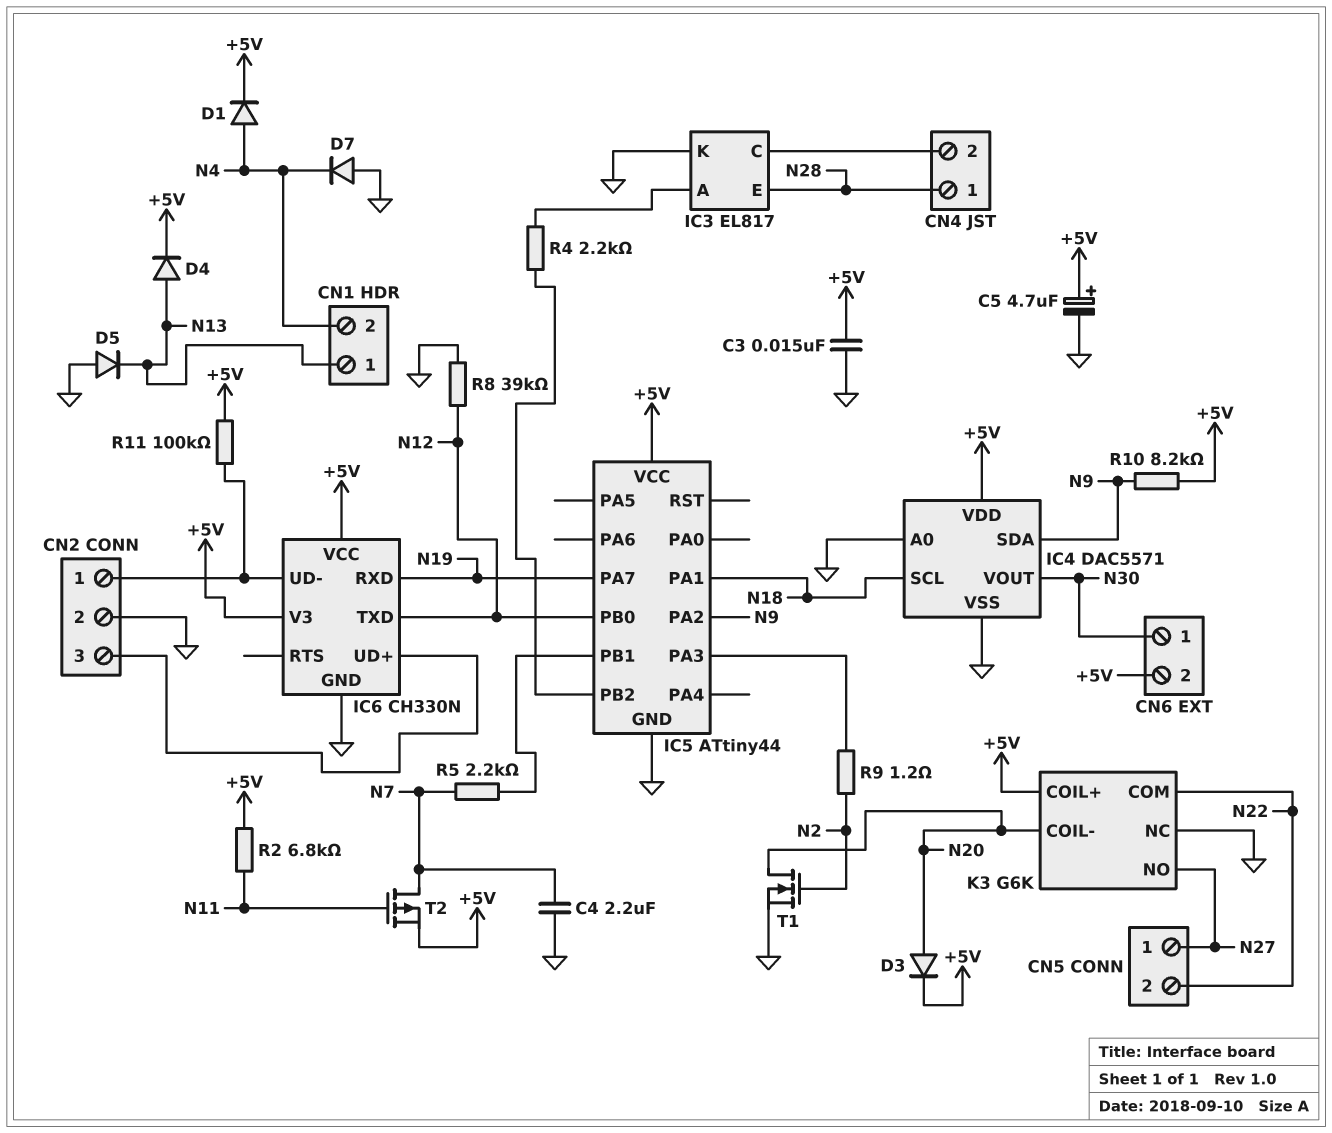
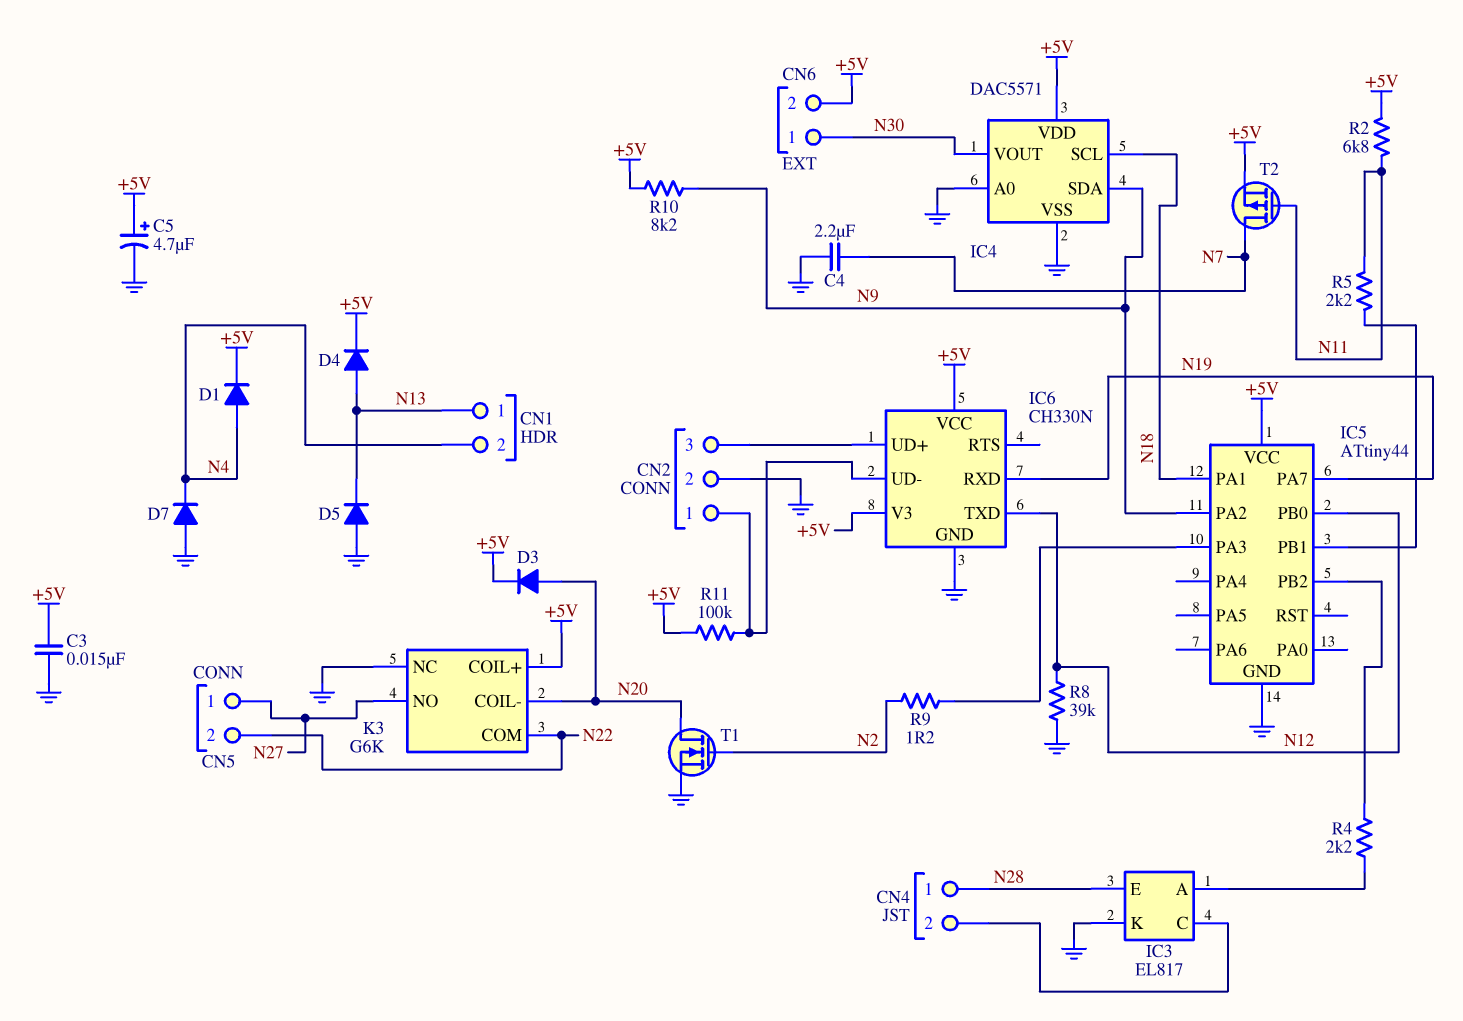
R5: 2.2k (IC5/PB1, N7) -> 2.2k (IC5/PB1, N11)

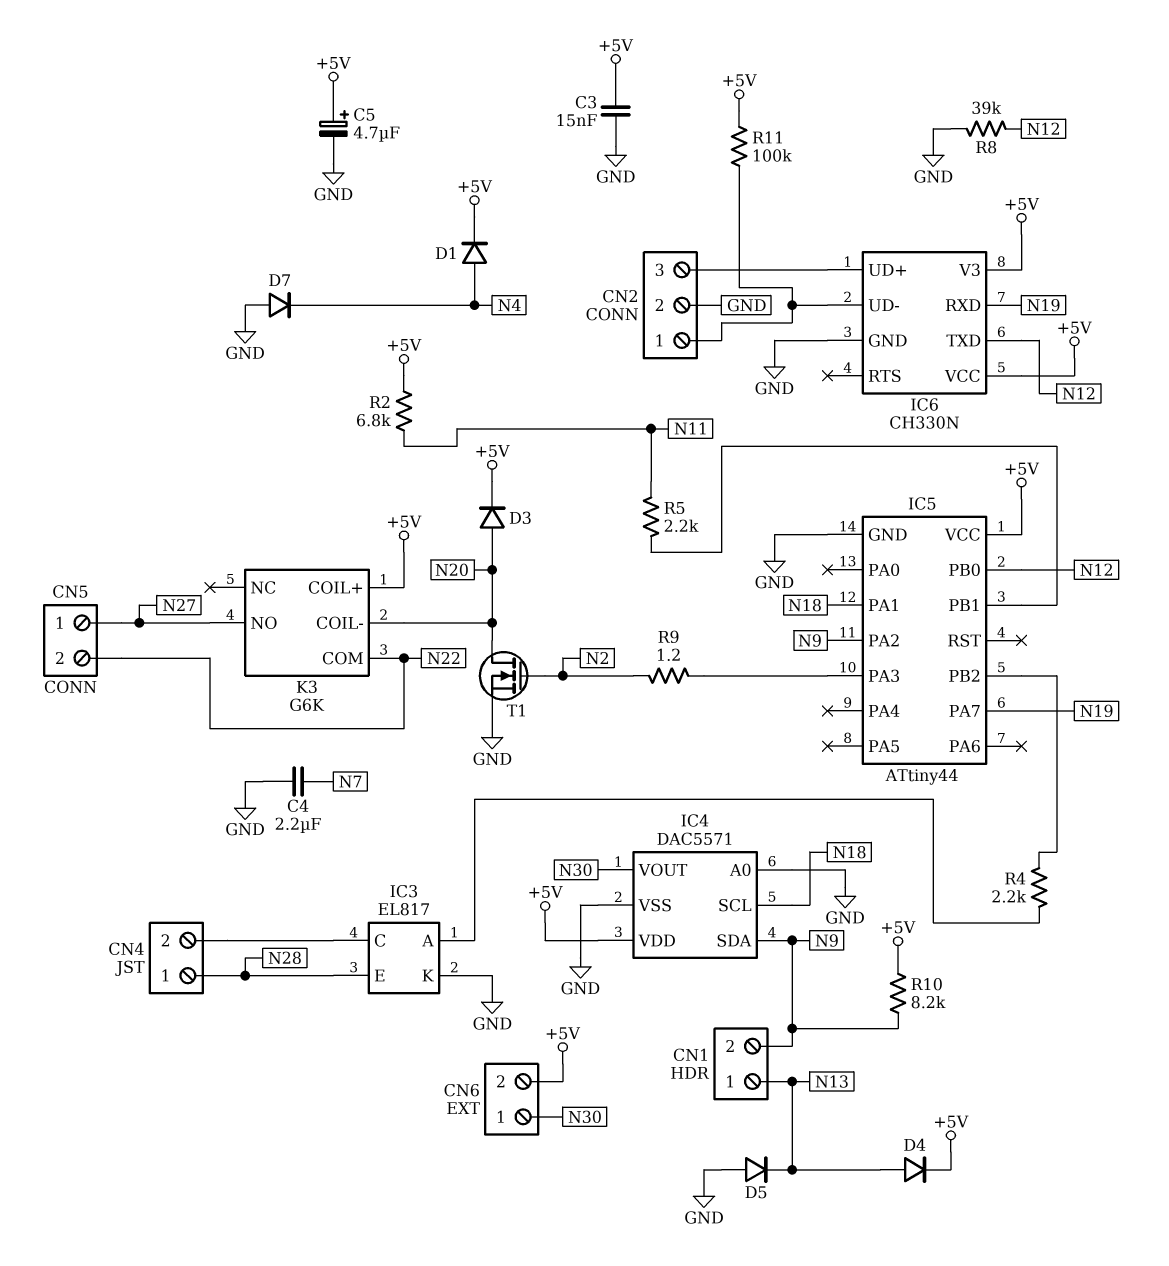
CN1 pin 2: N4 -> N9
K3 pin NC: GND -> none
T2: PMOS (G N11, D N7, S +5V) -> none

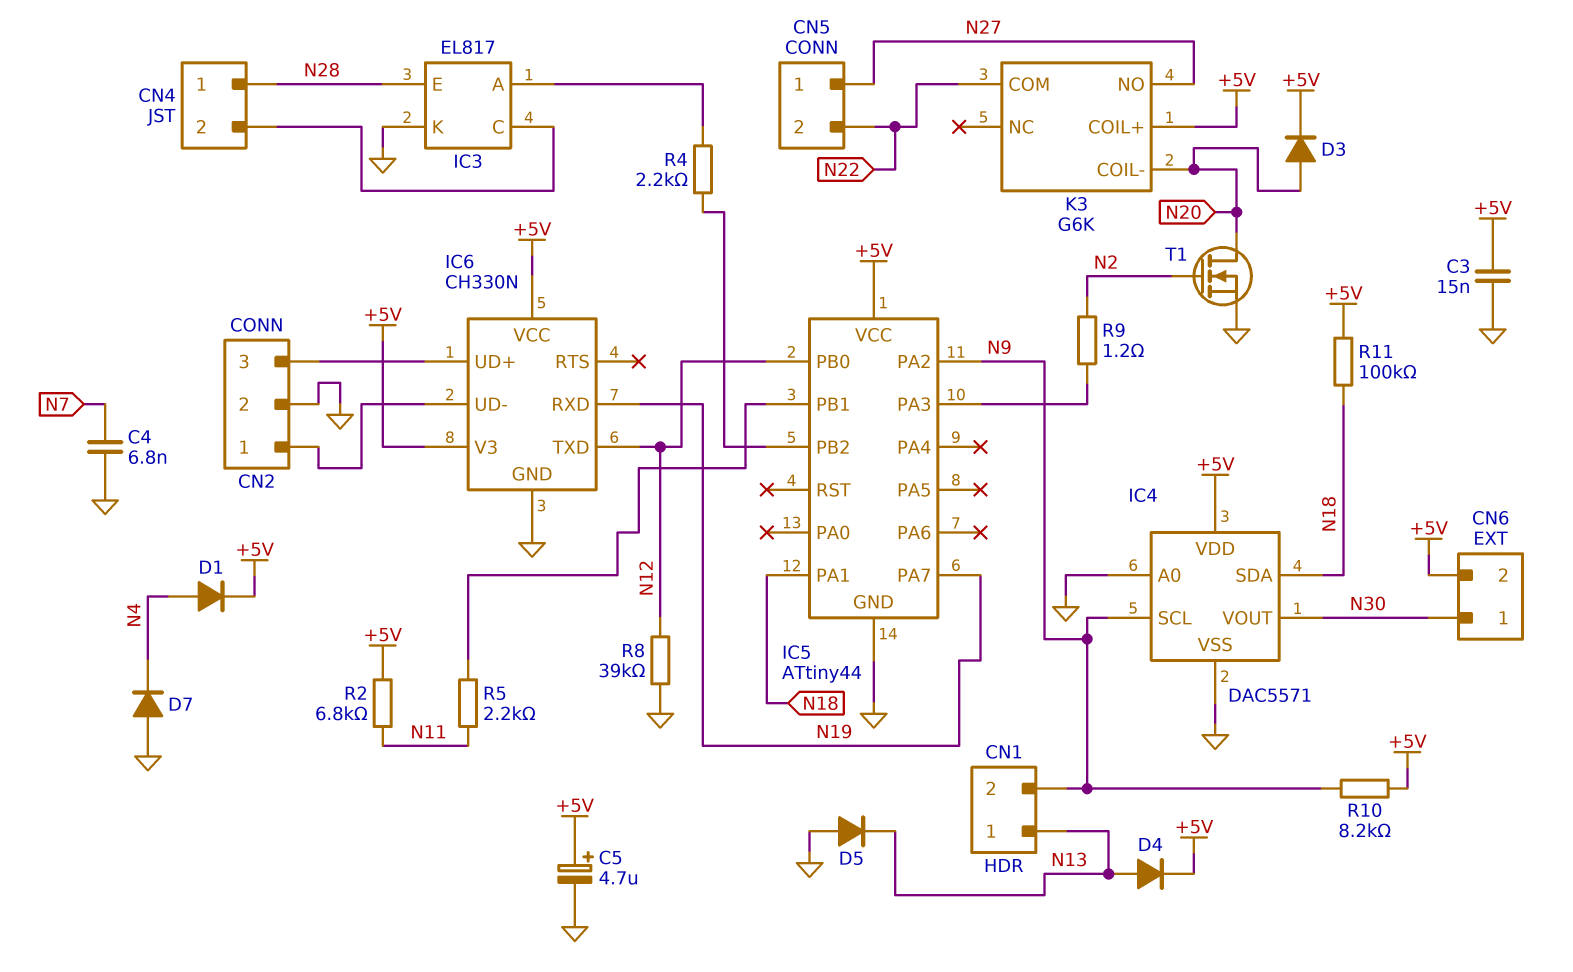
C4: 2.2uF (GND, N7) -> 6.8nF (GND, N7)
IC4 pin SCL: N18 -> N9
IC4 pin SDA: N9 -> N18
R11: 100k (+5V, CN2/1) -> 100k (+5V, N18)

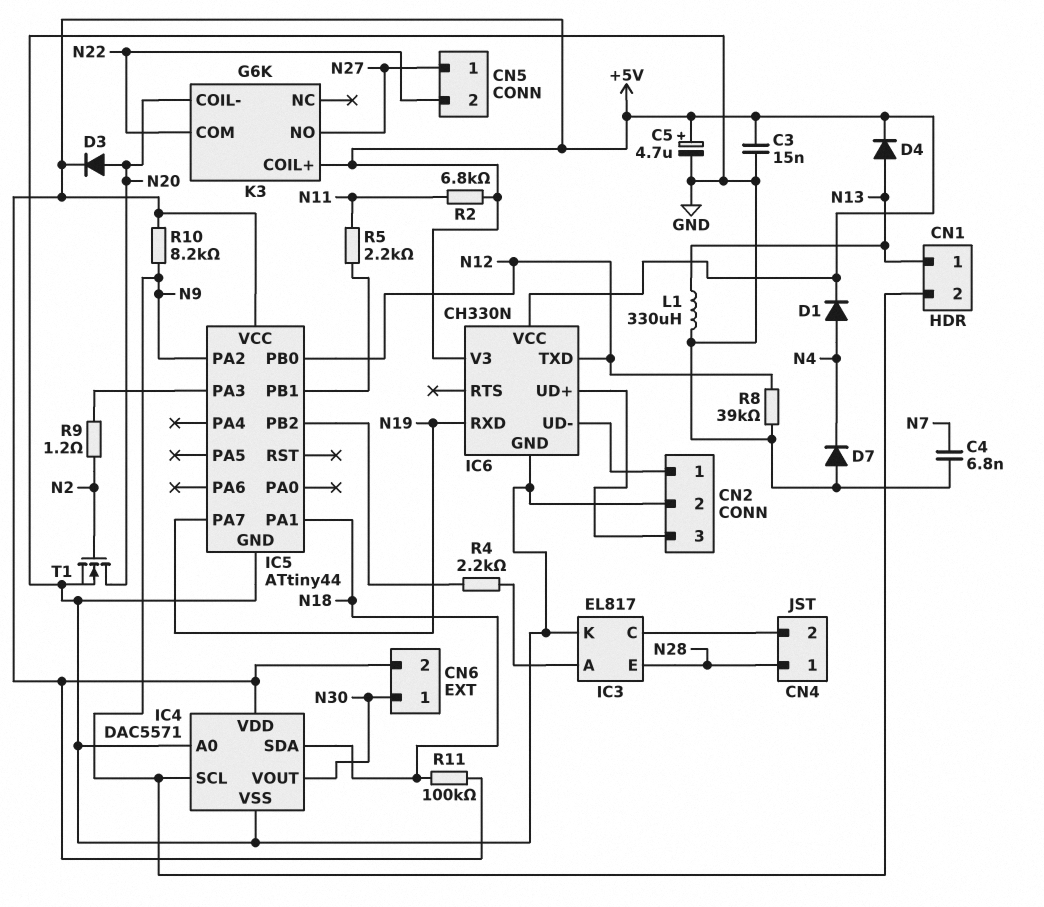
D5: diode (A GND, K N13) -> none
L1: none -> 330uH (GND, N13)

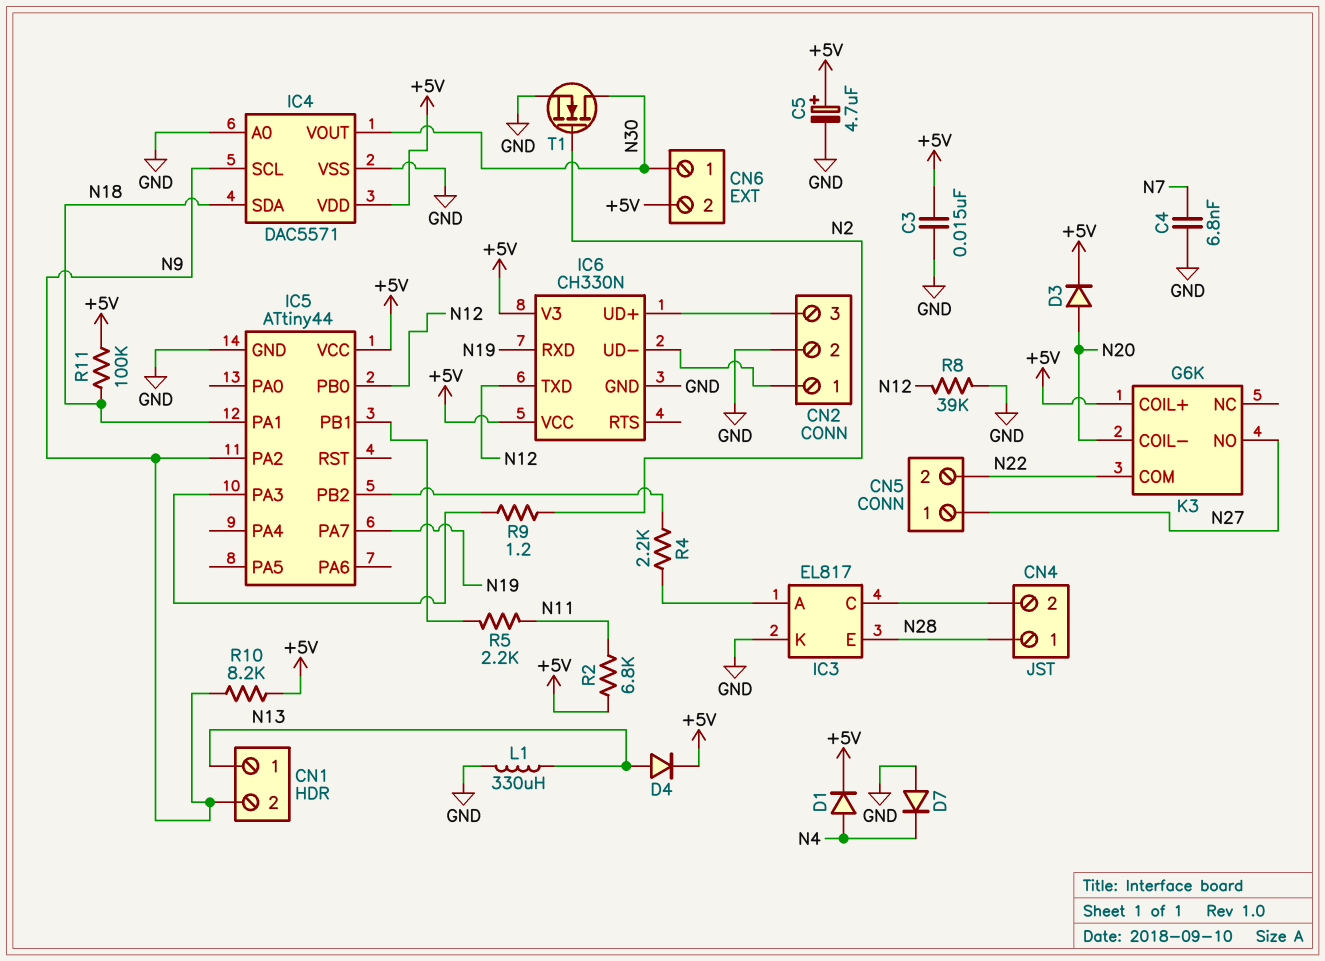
T1: NMOS (G N2, D N20, S GND) -> NMOS (G N2, D N30, S GND)

